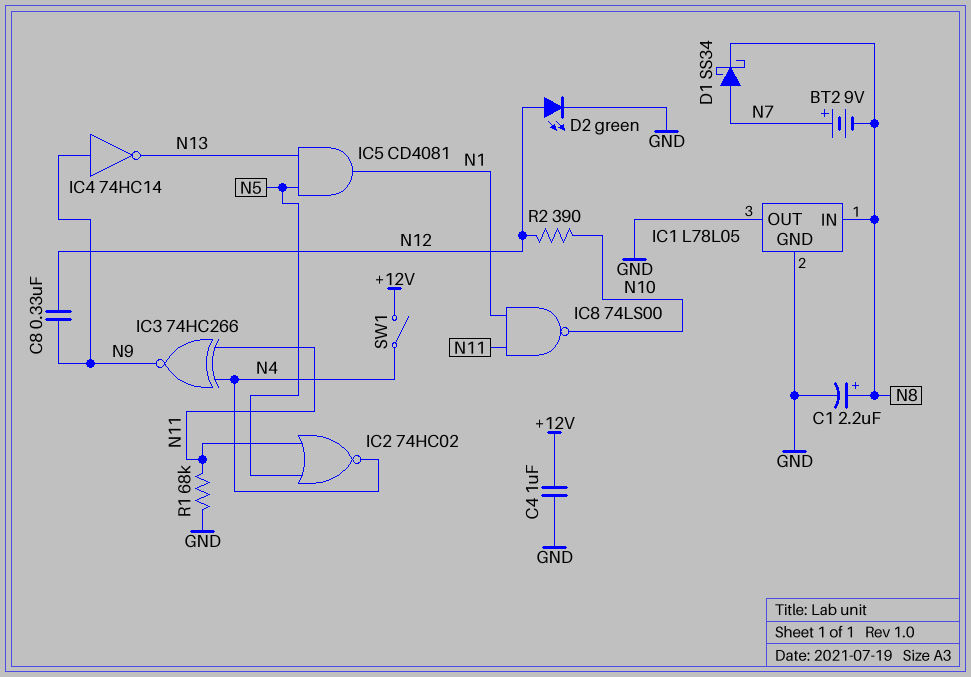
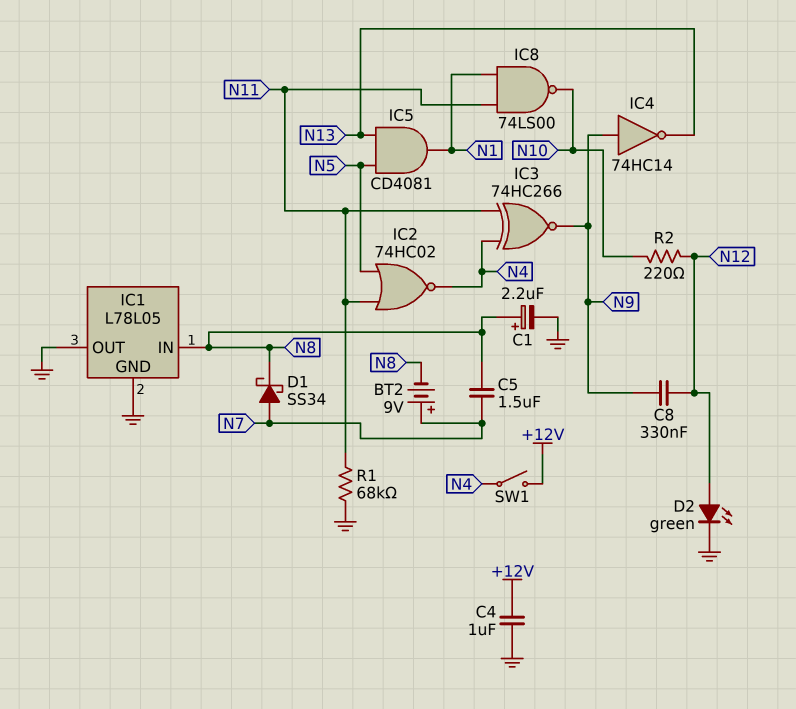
C5: none -> 1.5uF (N7, N8)
R2: 390 (N10, N12) -> 220 (N10, N12)

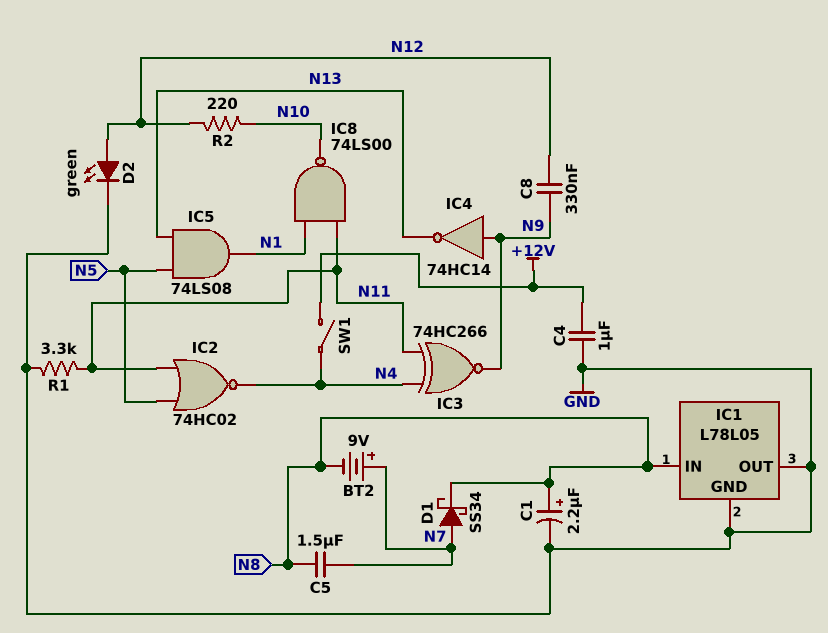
IC5: AND CD4081 (in N5, in N13, out N1) -> AND 74LS08 (in N5, in N13, out N1)
R1: 68k (GND, N11) -> 3.3k (GND, N11)

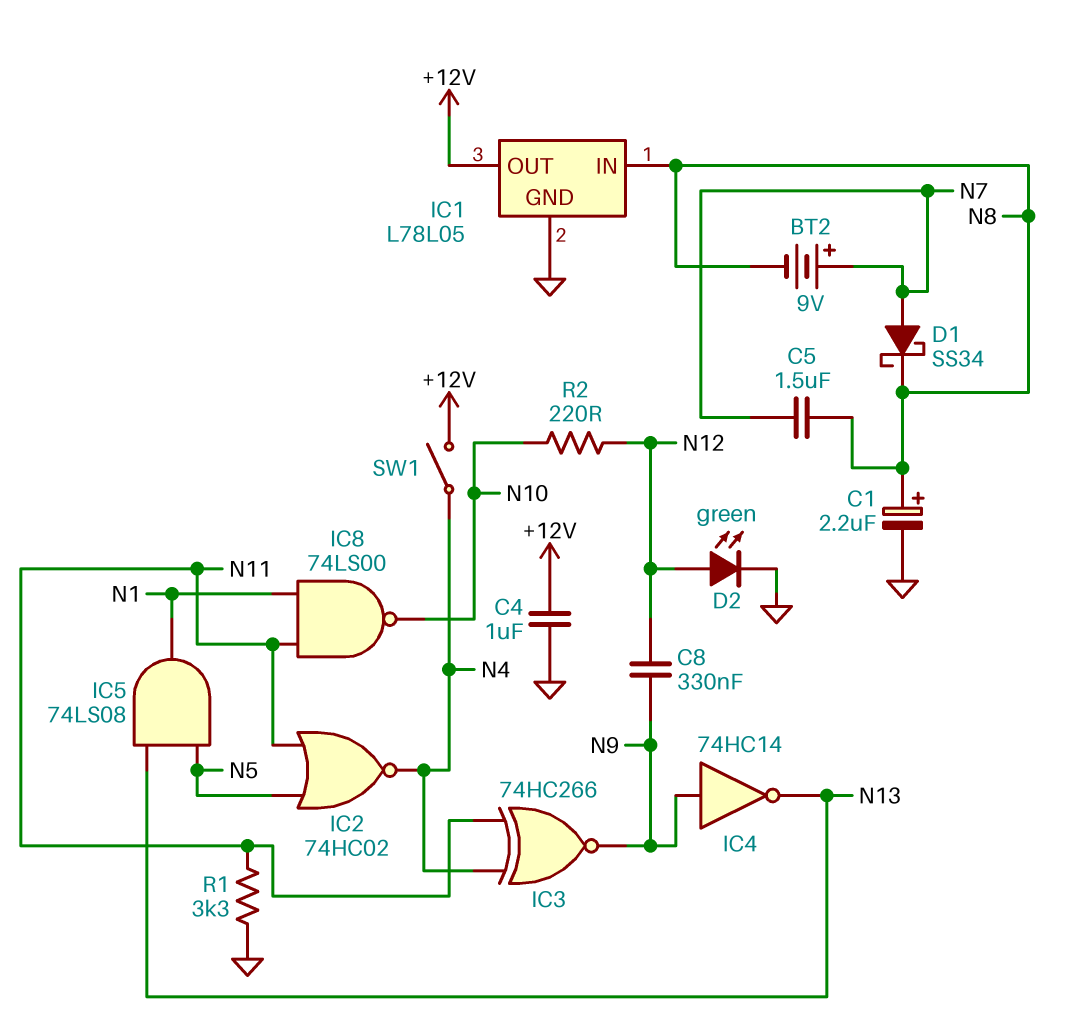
IC1 pin OUT: GND -> +12V

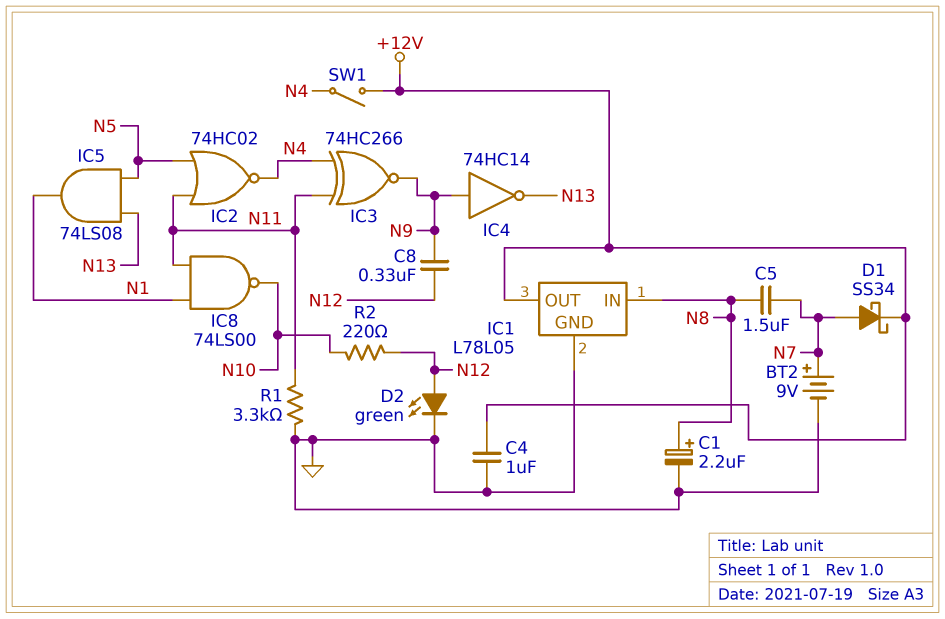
BT2: 9V (plus N7, minus N8) -> 9V (plus N7, minus GND)
D1: schottky SS34 (A N7, K N8) -> schottky SS34 (A N7, K +12V)

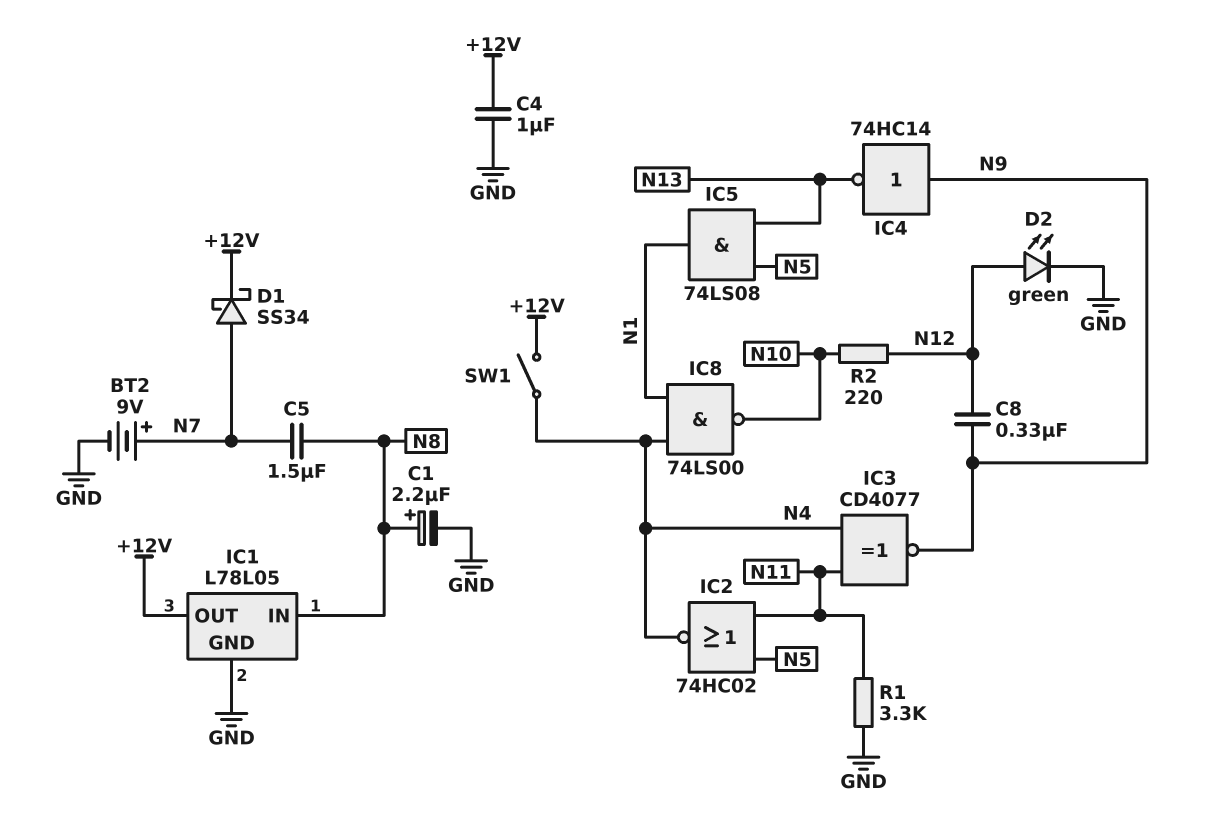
IC3: XNOR 74HC266 (in N4, in N11, out N9) -> XNOR CD4077 (in N4, in N11, out N9)
IC8: NAND 74LS00 (in N1, in N11, out N10) -> NAND 74LS00 (in N1, in N4, out N10)

